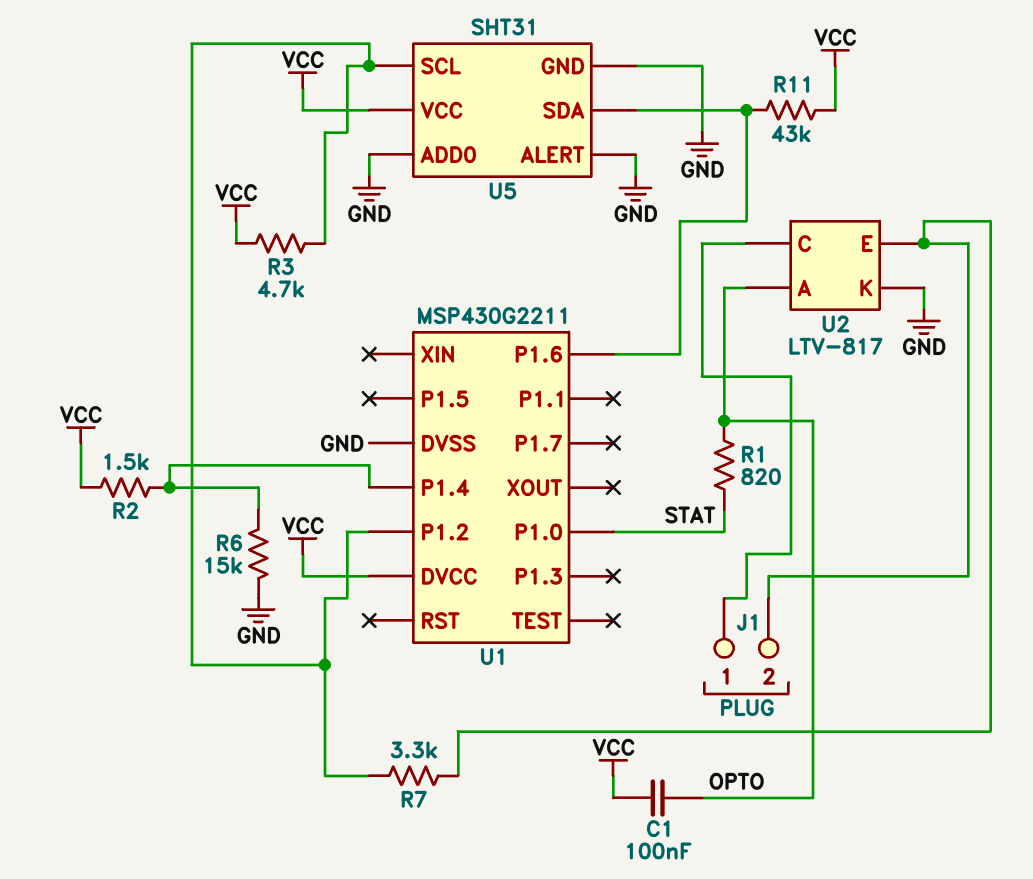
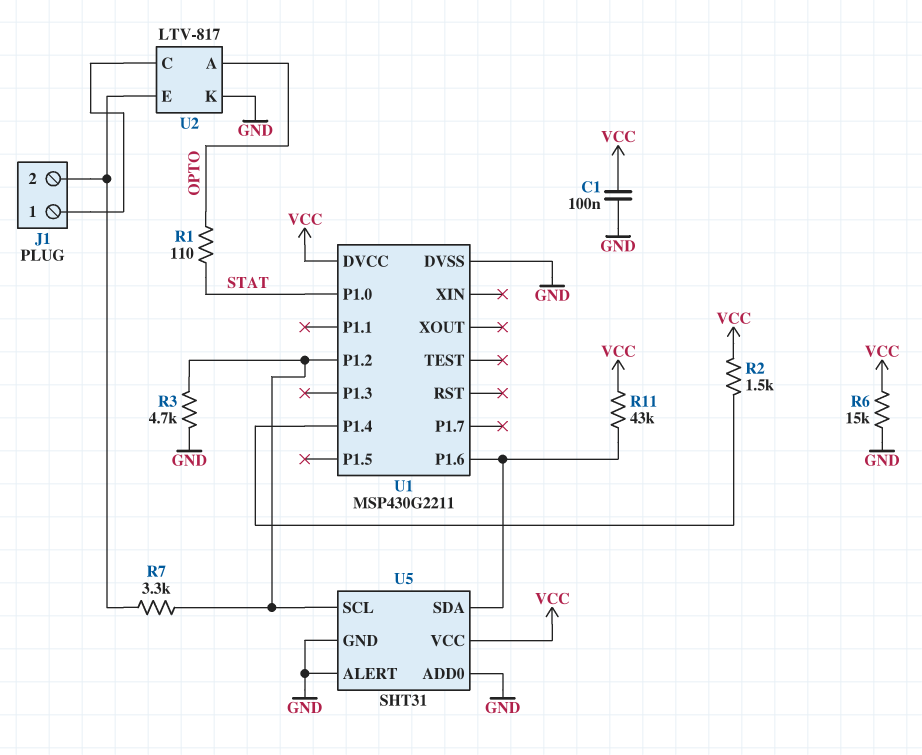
C1: 100nF (OPTO, VCC) -> 100nF (GND, VCC)
R1: 820 (OPTO, STAT) -> 110 (OPTO, STAT)
R3: 4.7k (U1/P1.2, VCC) -> 4.7k (GND, U1/P1.2)
R6: 15k (GND, U1/P1.4) -> 15k (GND, VCC)

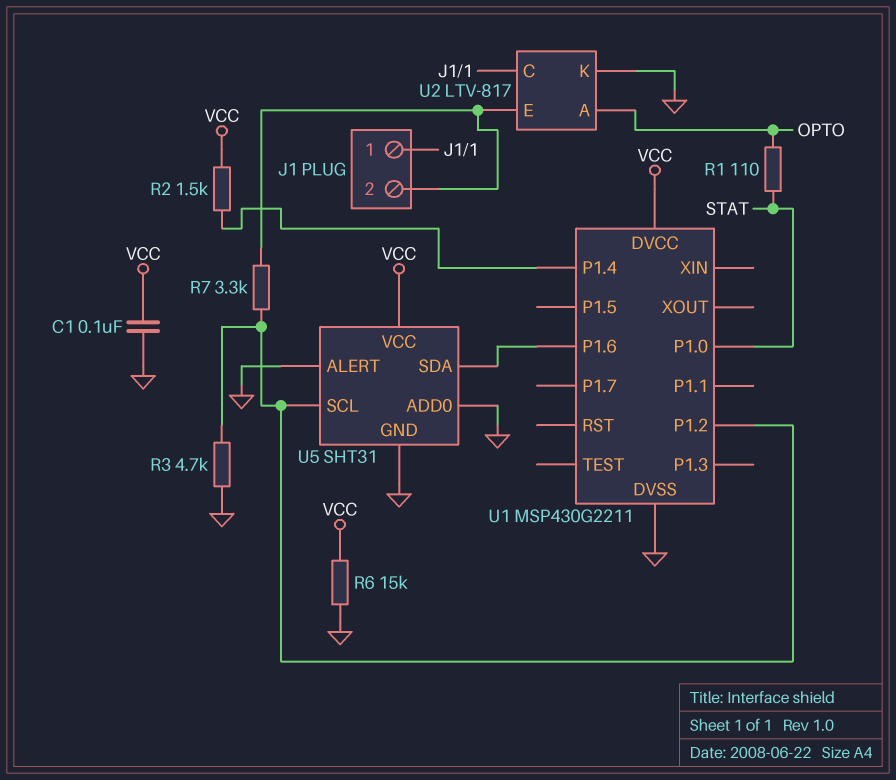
R11: 43k (U1/P1.6, VCC) -> none

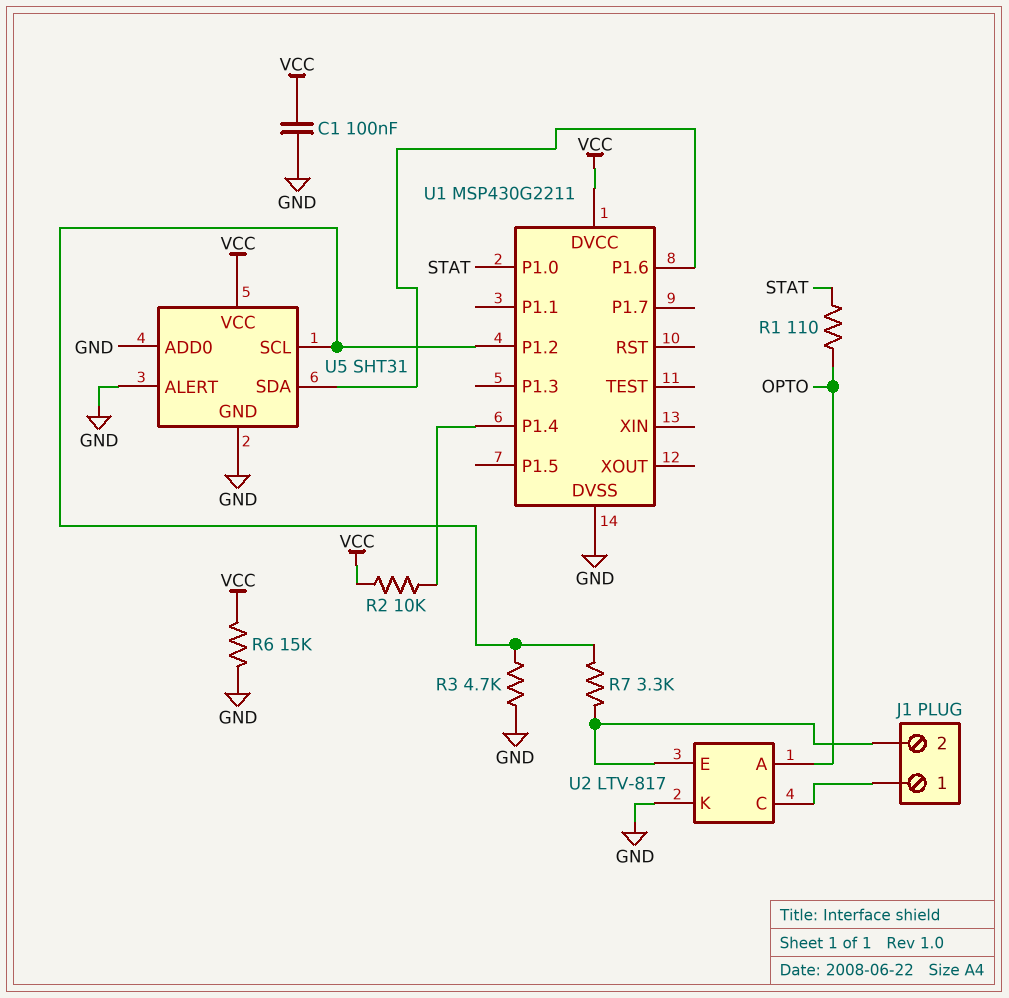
R2: 1.5k (U1/P1.4, VCC) -> 10k (U1/P1.4, VCC)

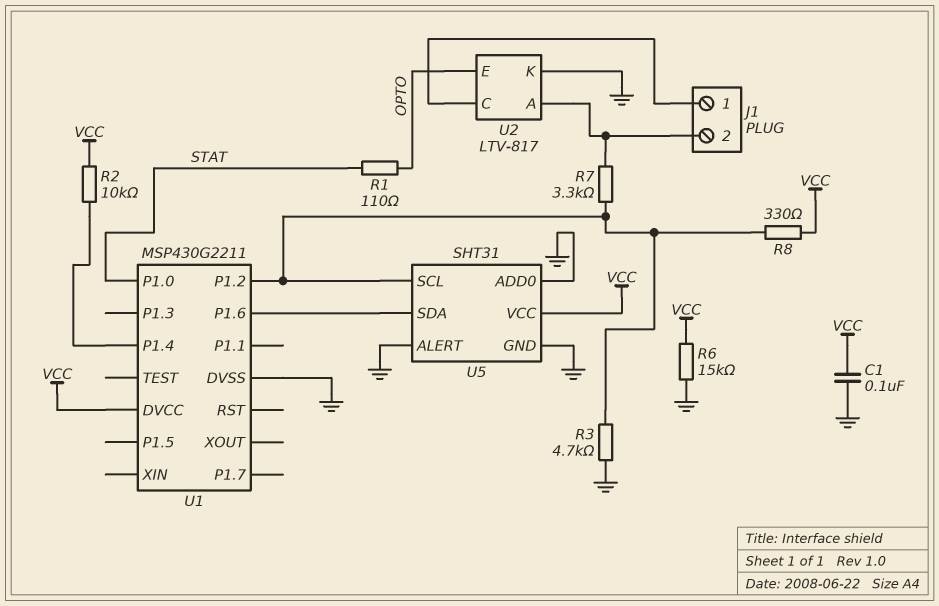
R8: none -> 330 (U1/P1.2, VCC)
U2 pin A: OPTO -> J1/2
U2 pin E: J1/2 -> OPTO

